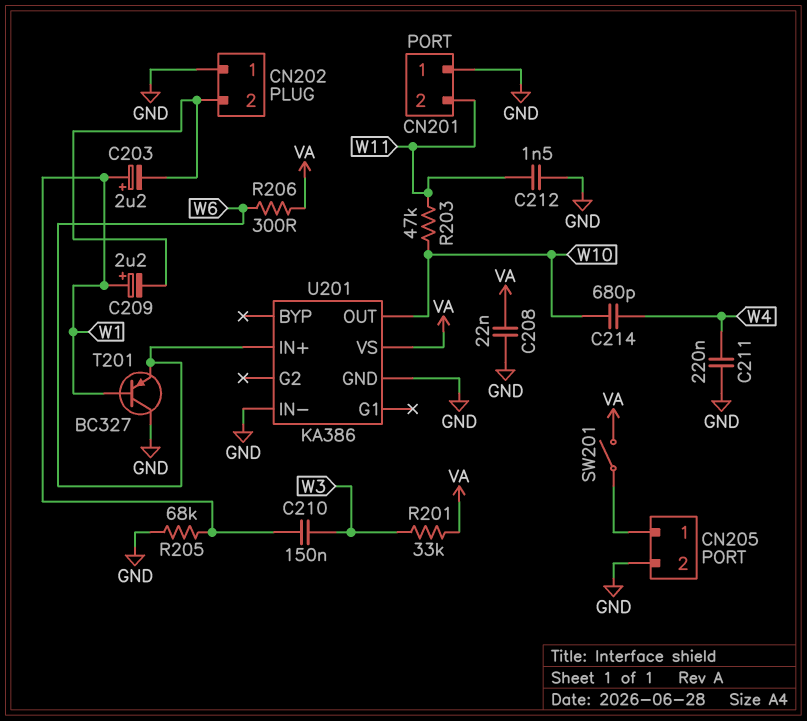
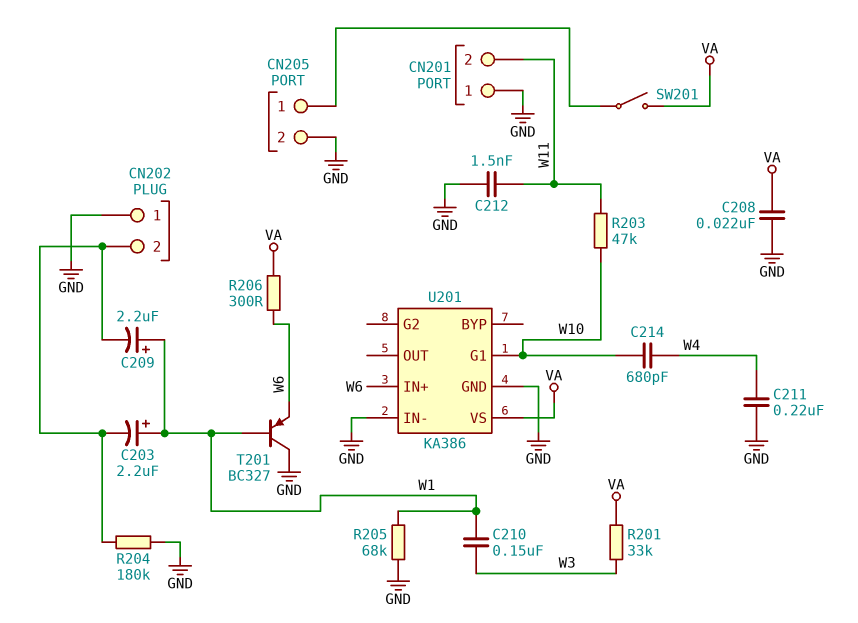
R204: none -> 180k (CN202/2, GND)
U201 pin G1: none -> W10
U201 pin OUT: W10 -> none

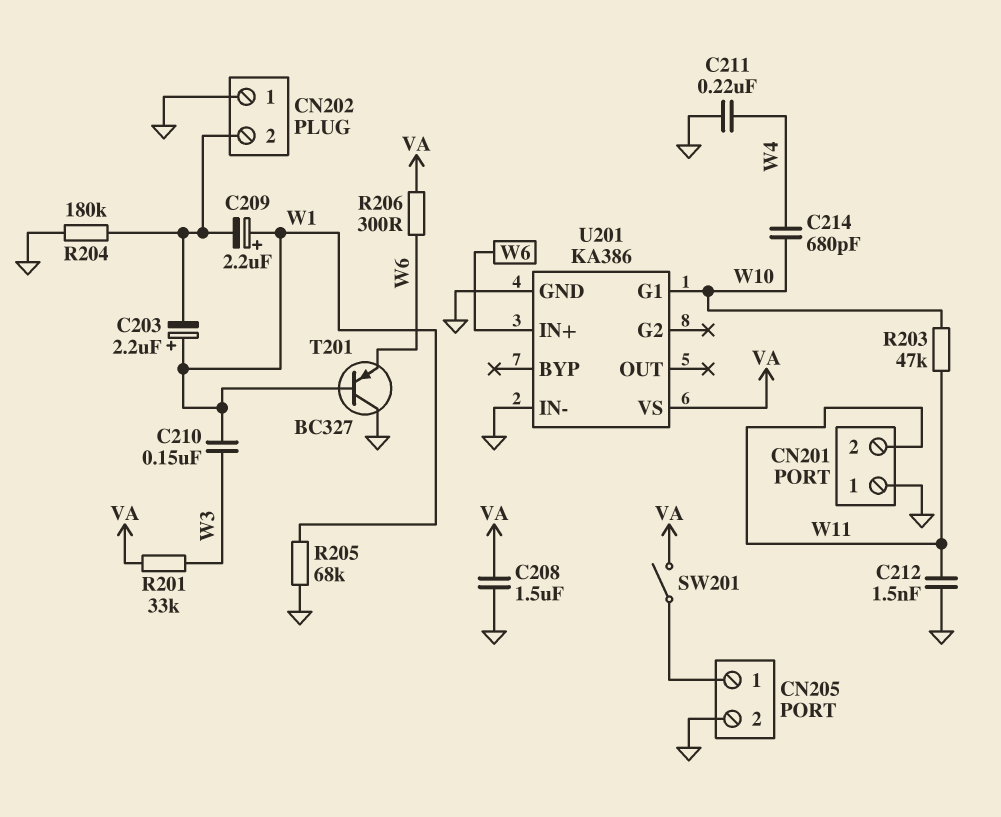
C208: 22nF (GND, VA) -> 1.5uF (GND, VA)

